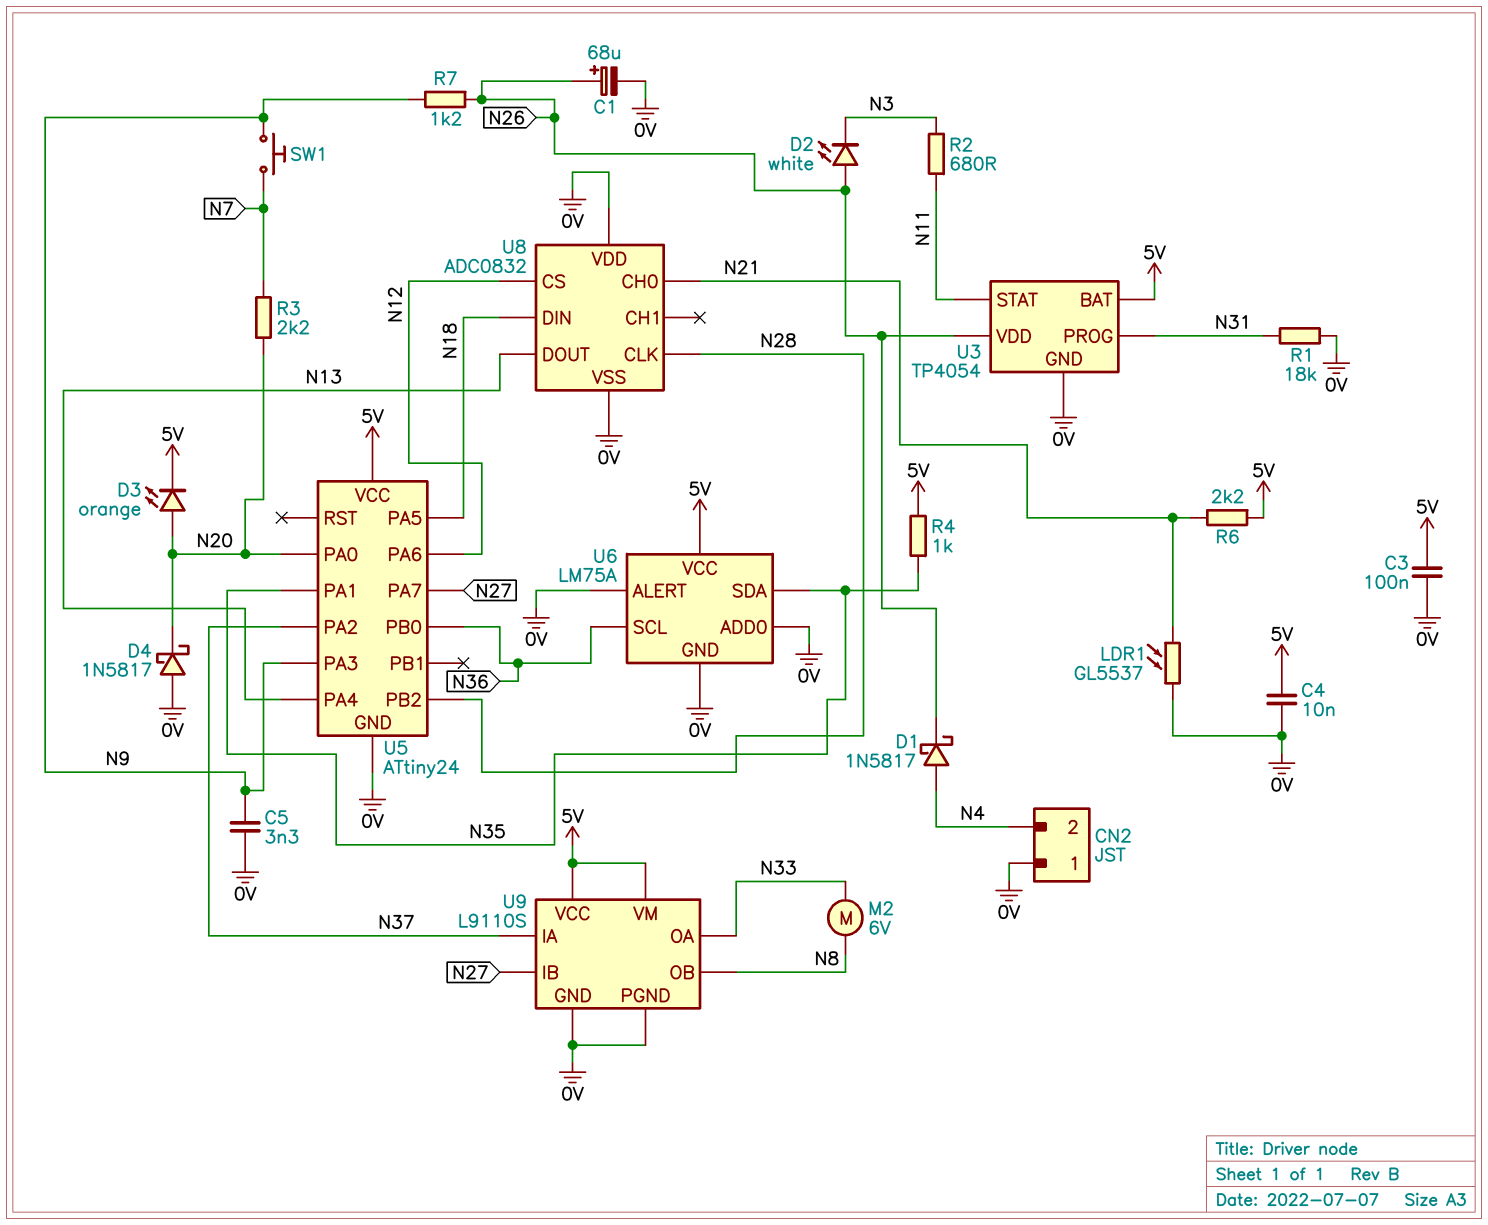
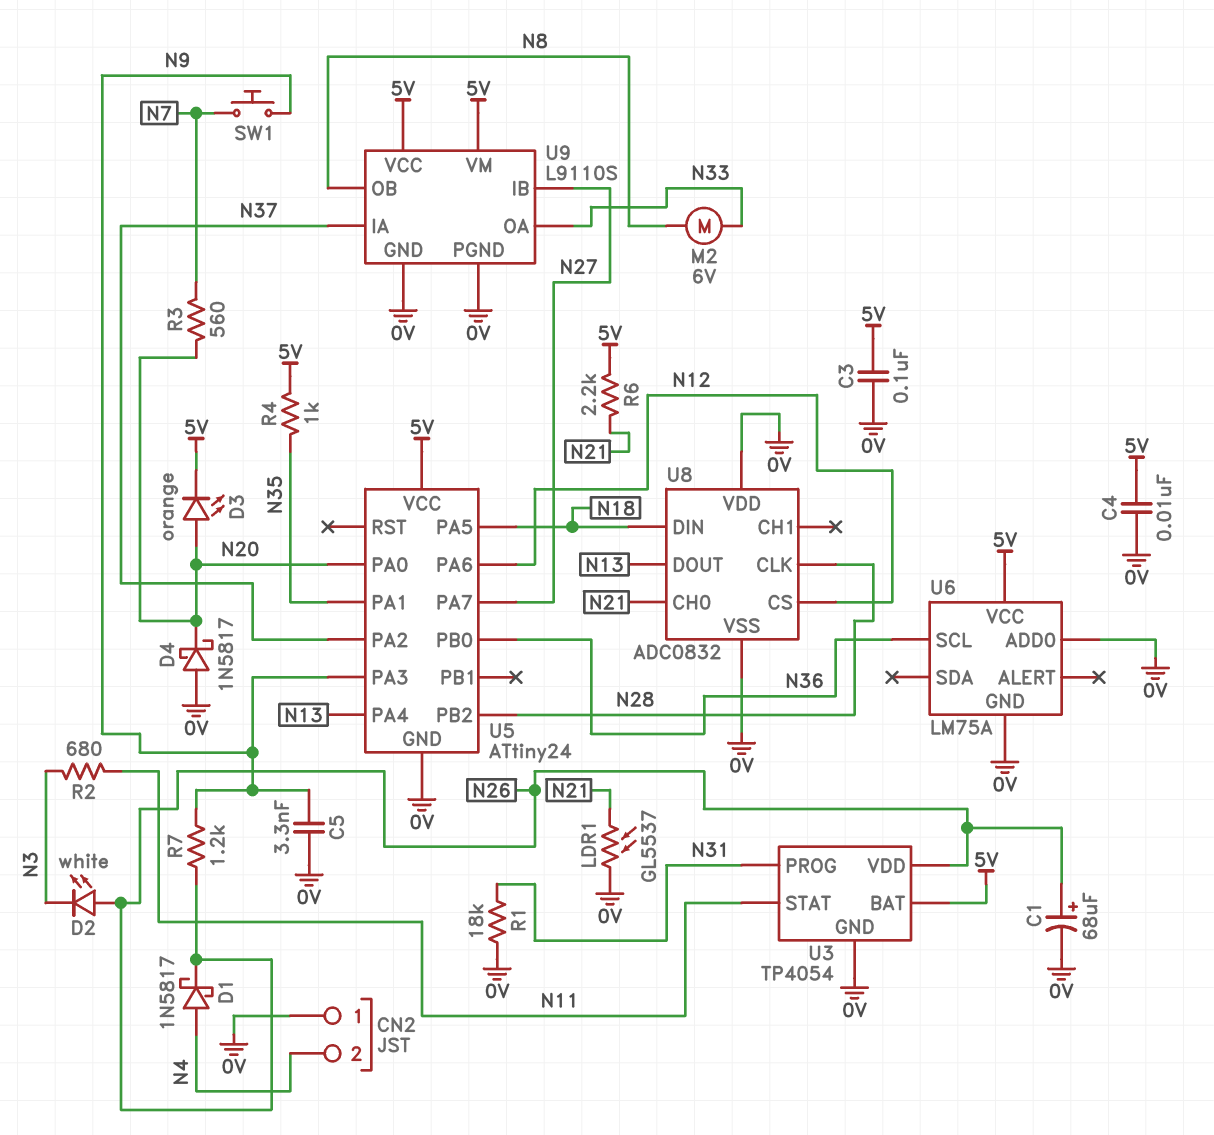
R3: 2.2k (N7, N20) -> 560 (N7, N20)
U6 pin ALERT: 0V -> none
U6 pin SDA: N35 -> none

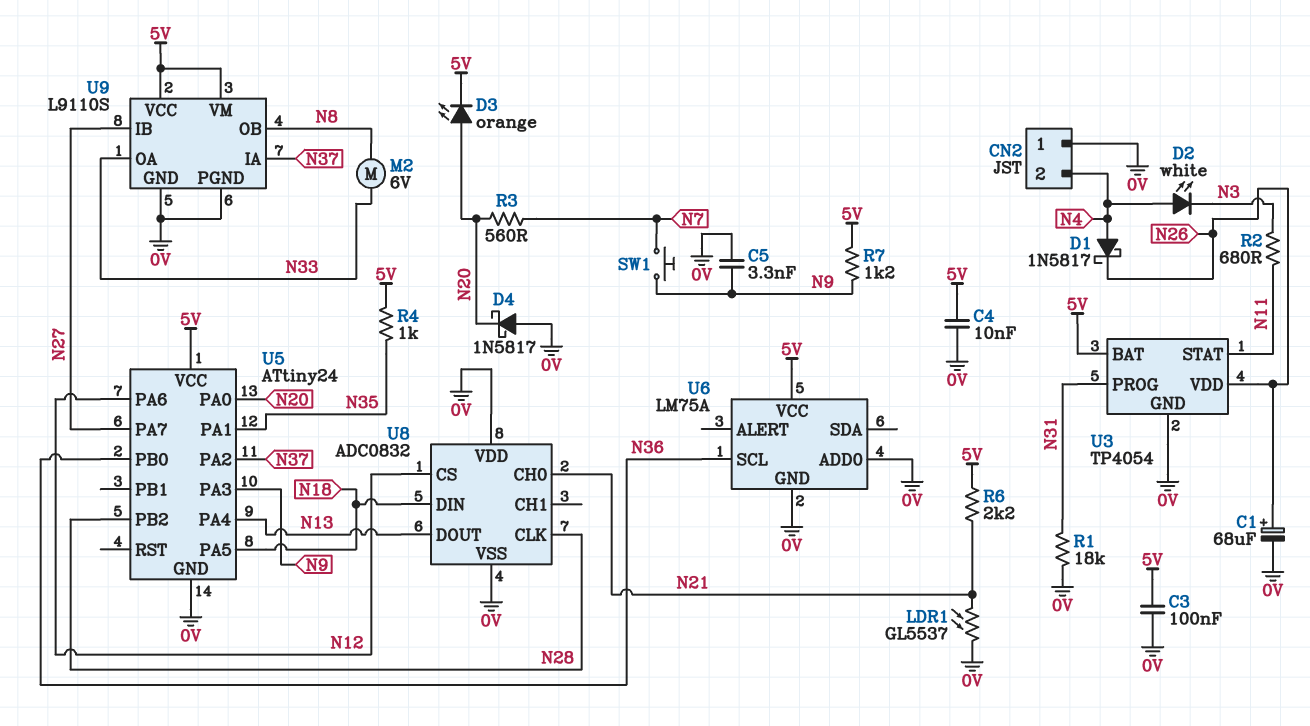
D2: LED white (A N26, K N3) -> LED white (A N4, K N3)
R7: 1.2k (N9, N26) -> 1.2k (5V, N9)

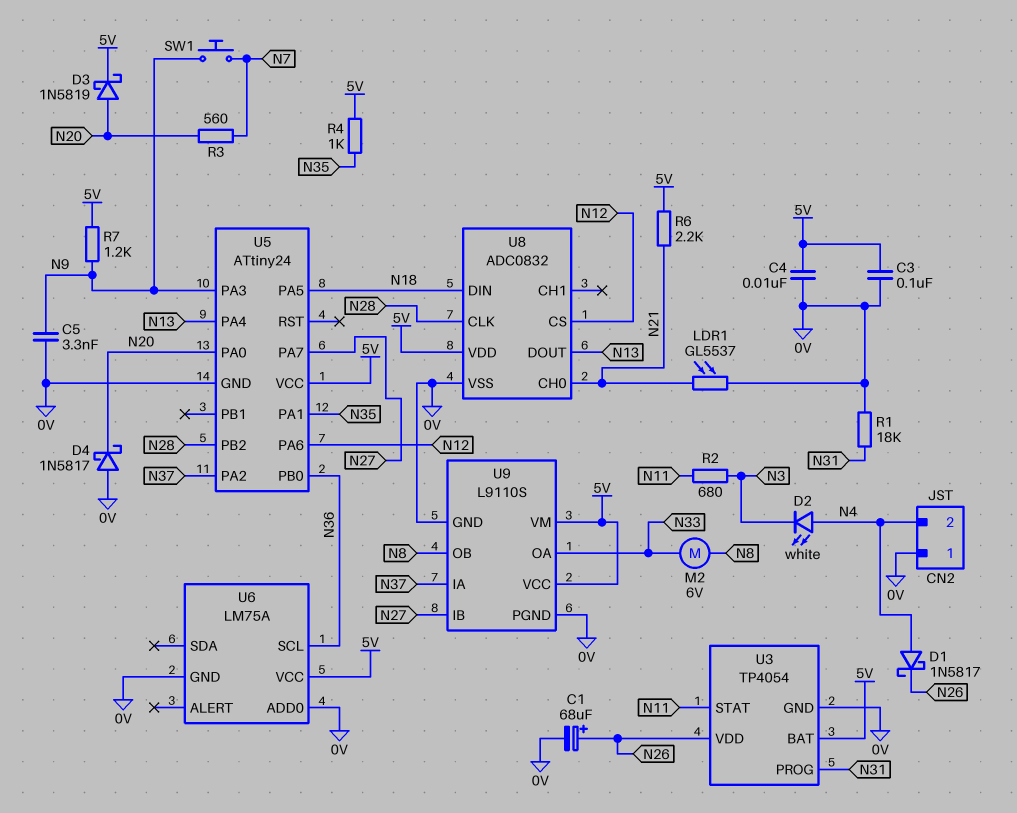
D3: LED orange (A N20, K 5V) -> schottky 1N5819 (A N20, K 5V)
U8 pin VDD: 0V -> 5V

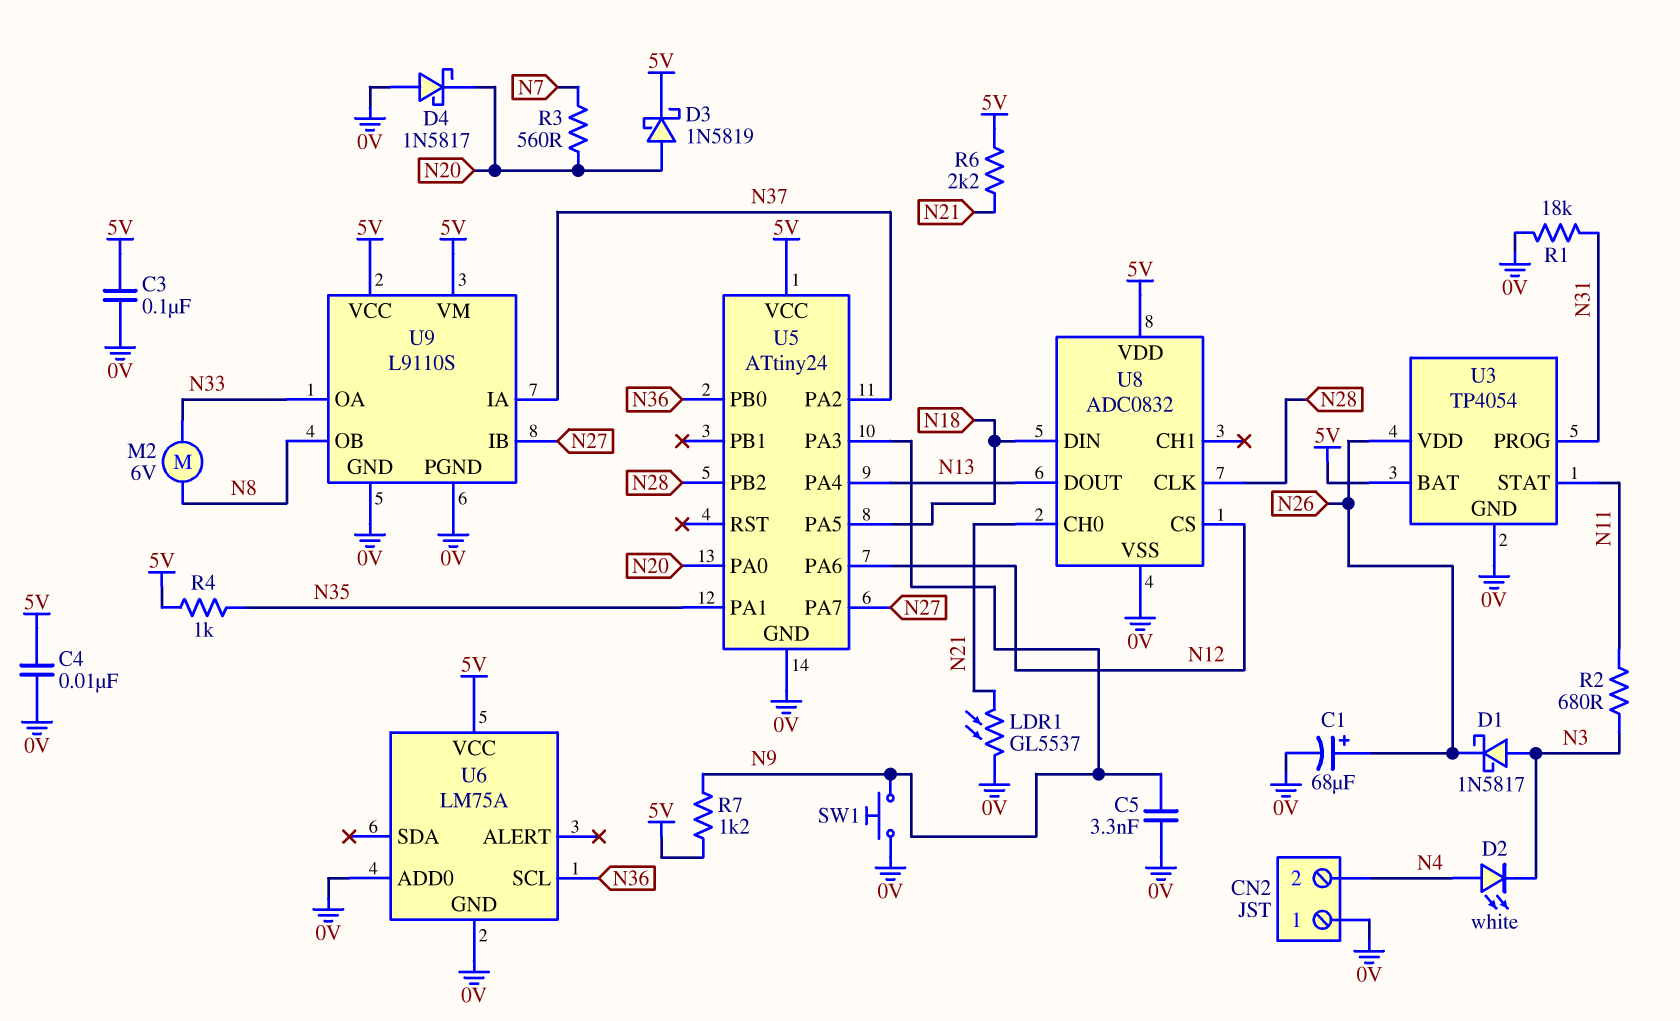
D1: schottky 1N5817 (A N4, K N26) -> schottky 1N5817 (A N3, K N26)
SW1: button (N7, N9) -> button (0V, N9)

